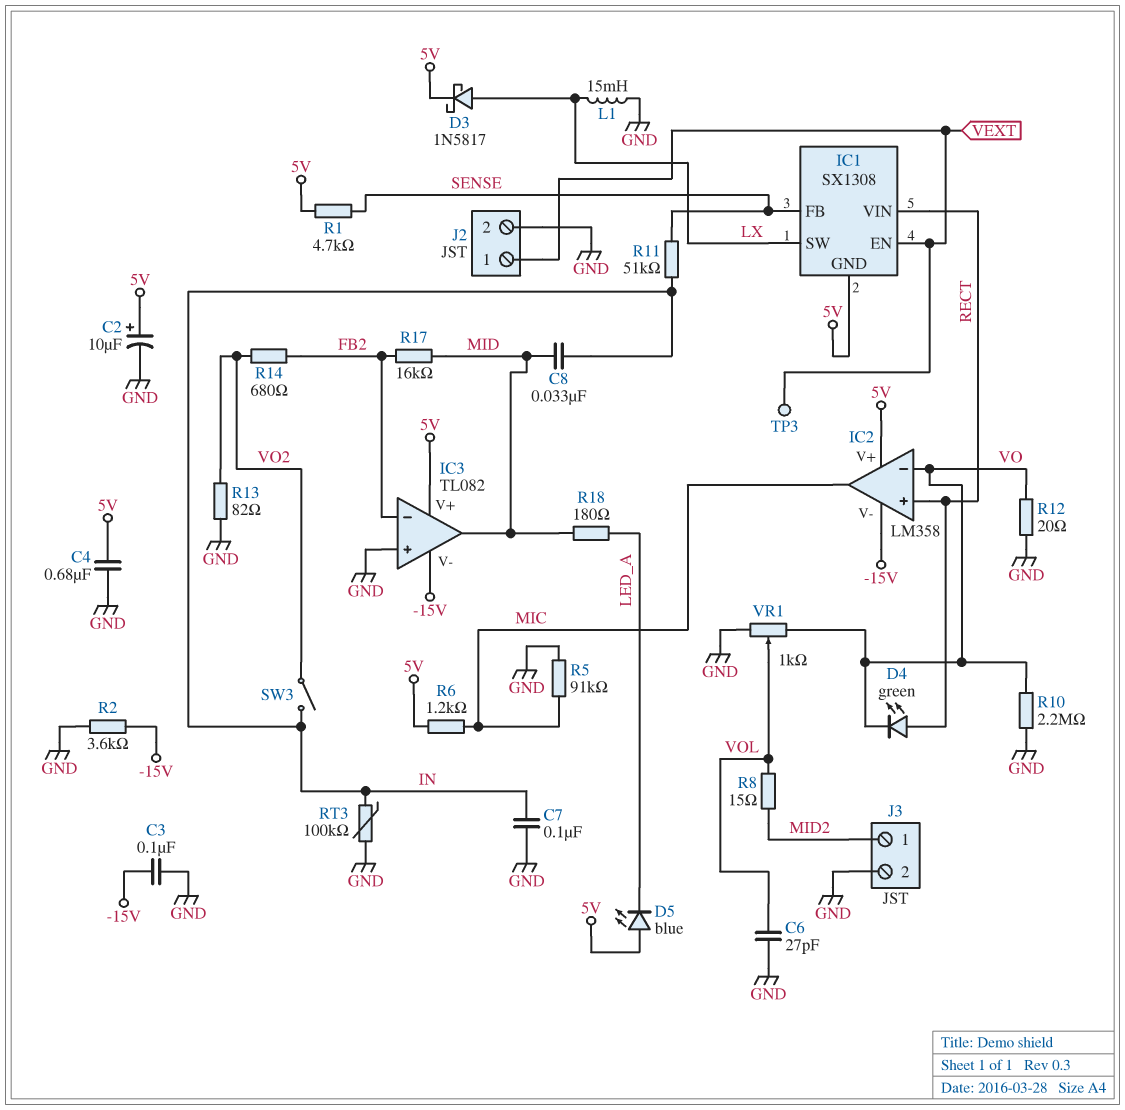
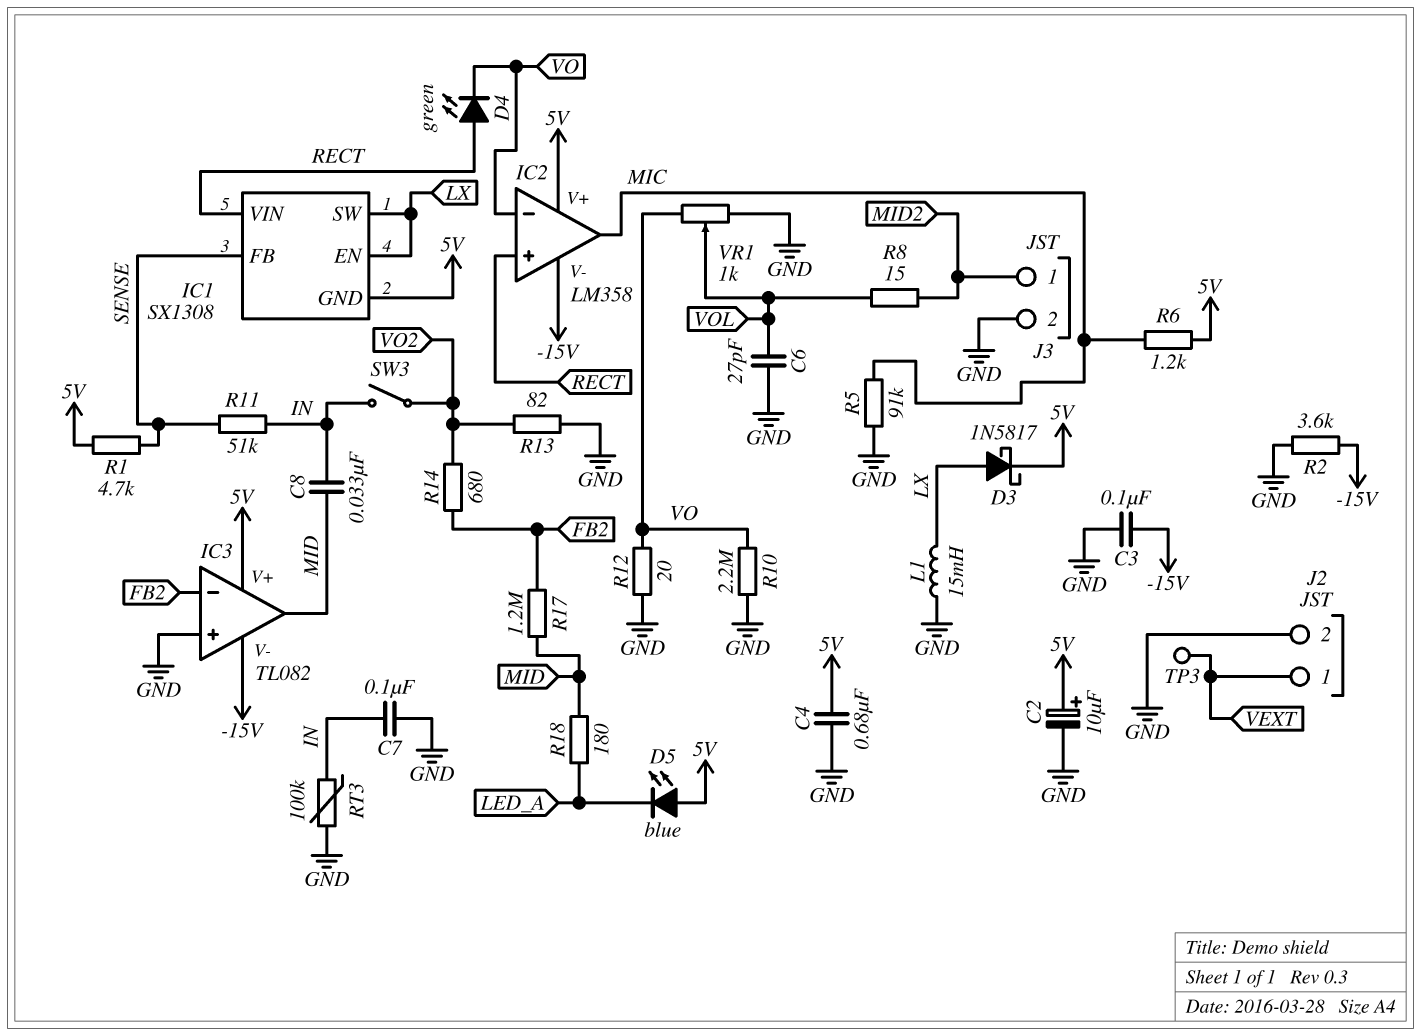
IC1 pin EN: VEXT -> LX
R17: 16k (FB2, MID) -> 1.2M (FB2, MID)

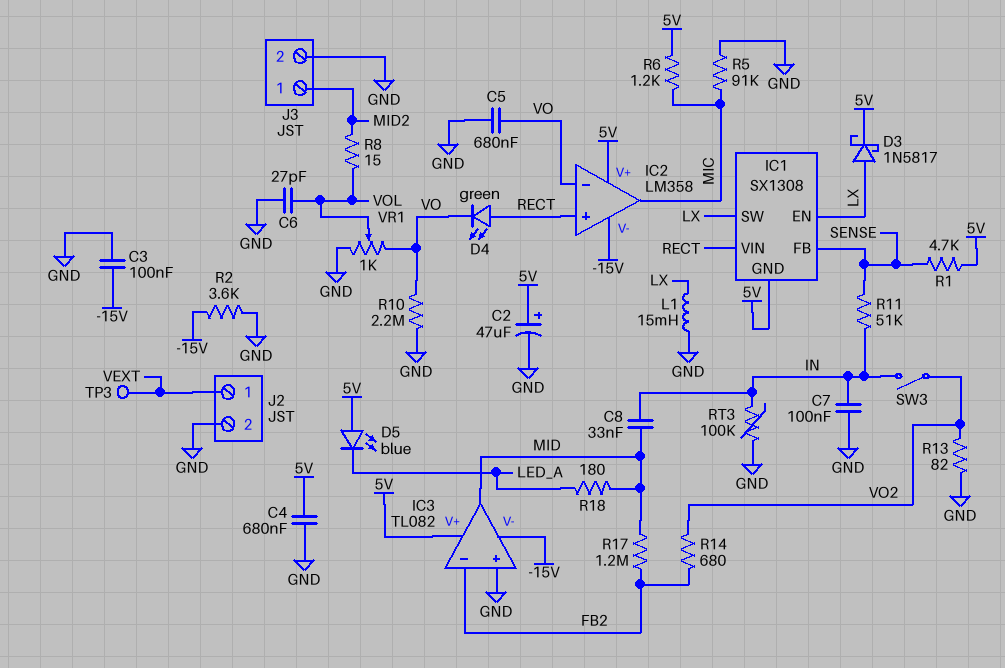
C2: 10uF (plus 5V, minus GND) -> 47uF (plus 5V, minus GND)
C5: none -> 680nF (GND, VO)
R12: 20 (GND, VO) -> none

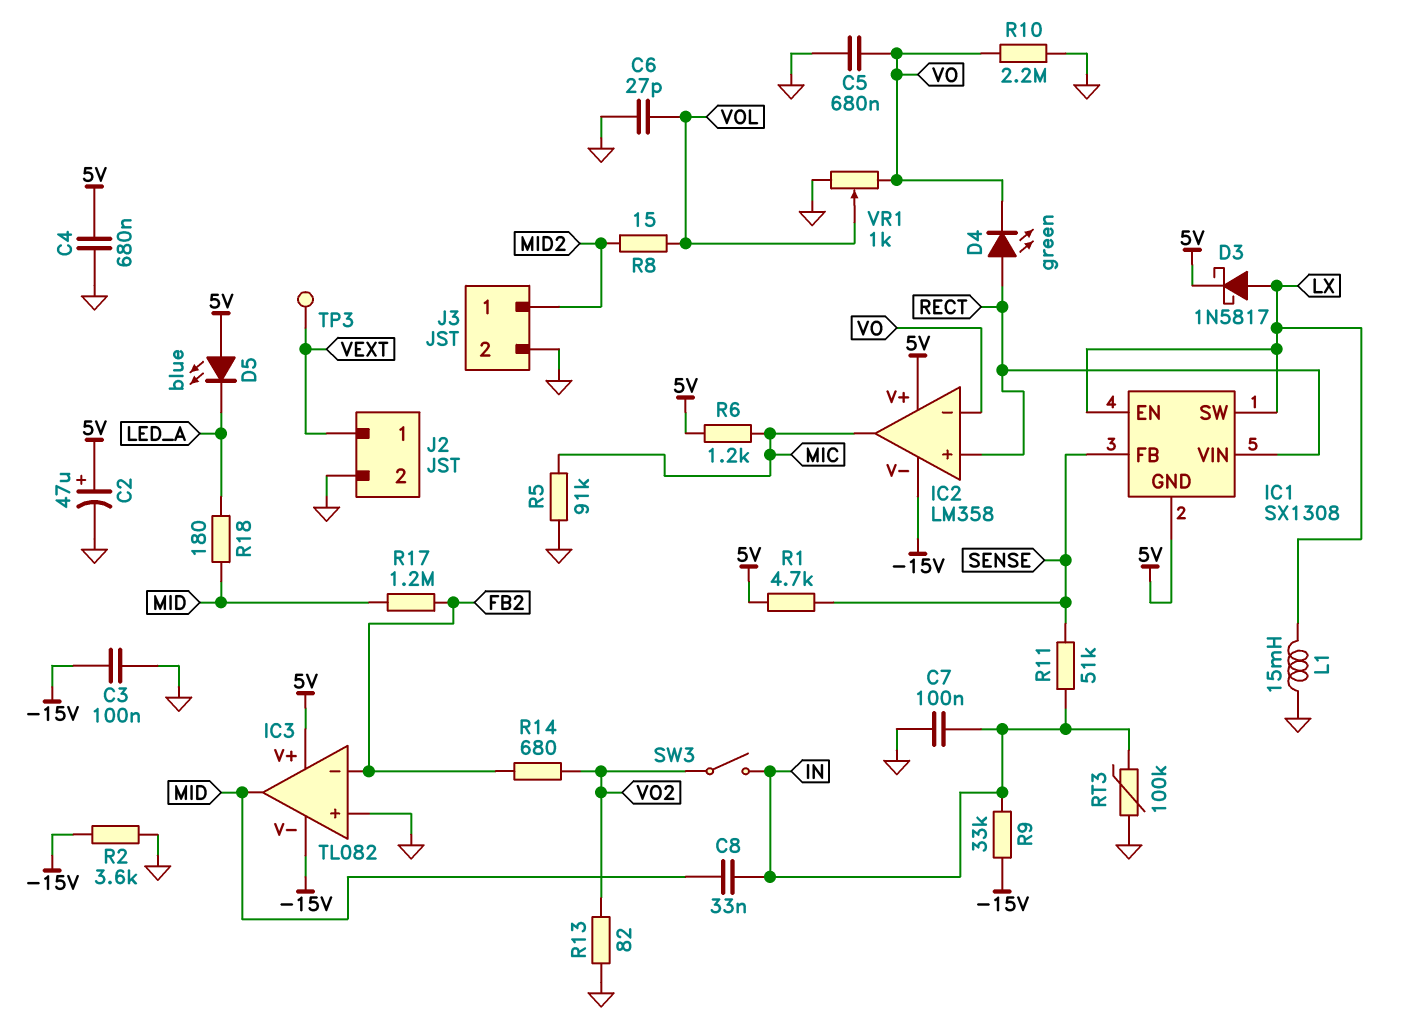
R9: none -> 33k (-15V, IN)

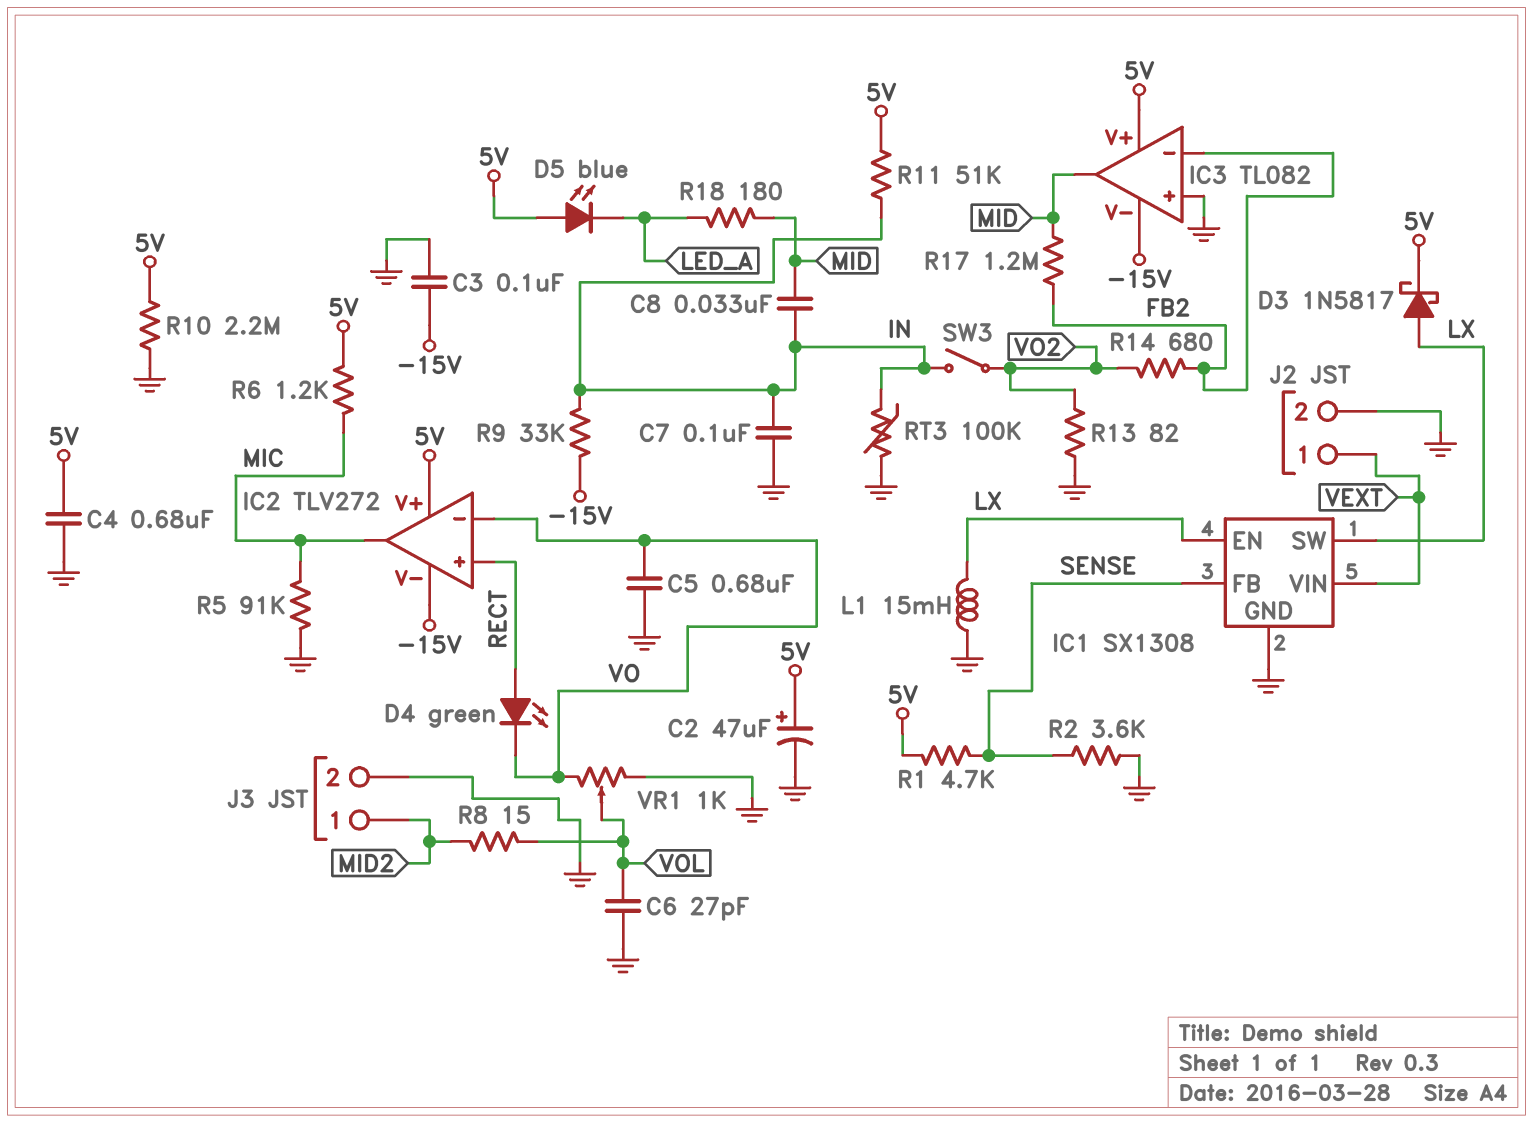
IC1 pin GND: 5V -> GND
IC1 pin VIN: RECT -> VEXT
IC2: LM358 -> TLV272
R2: 3.6k (-15V, GND) -> 3.6k (GND, SENSE)
R10: 2.2M (GND, VO) -> 2.2M (5V, GND)
R11: 51k (IN, SENSE) -> 51k (5V, IN)
TP3: test point (VEXT) -> none

